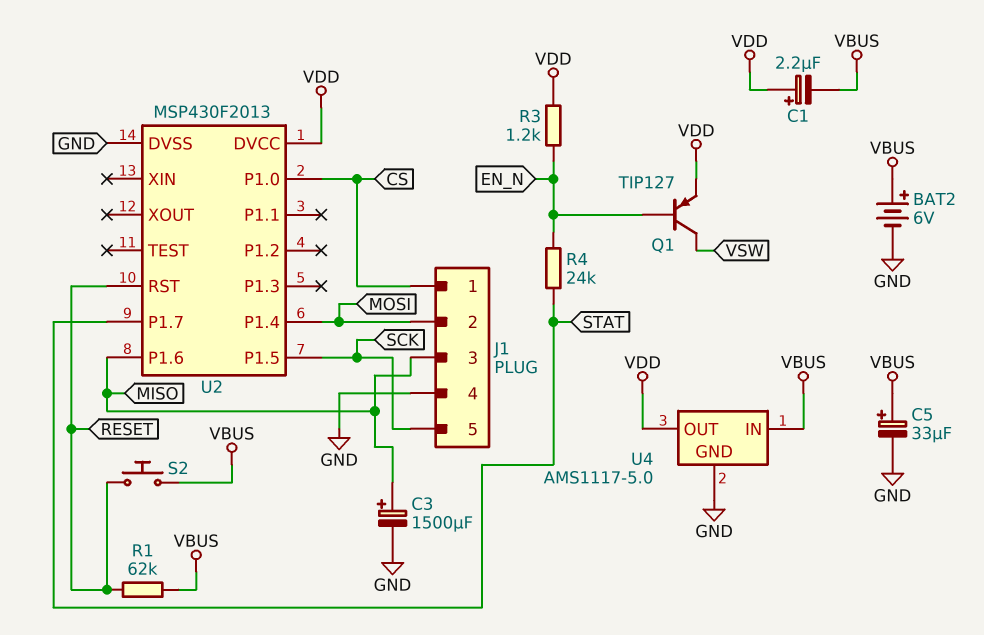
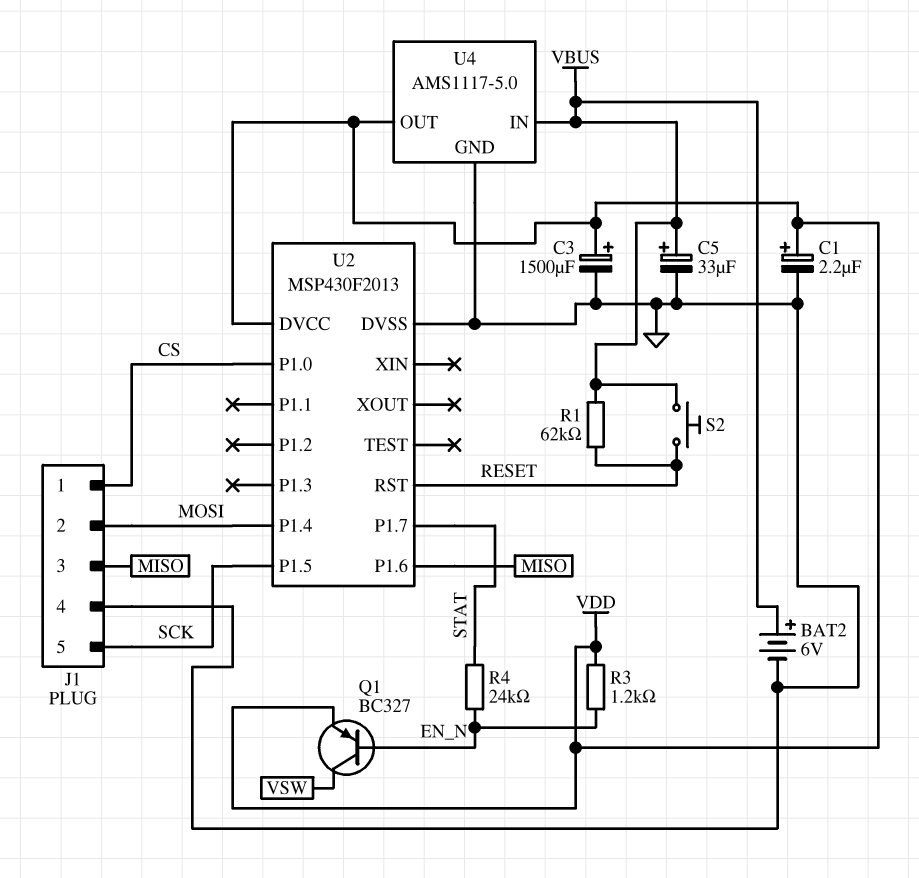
C1: 2.2uF (plus VDD, minus VBUS) -> 2.2uF (plus VDD, minus GND)
C3: 1500uF (plus MISO, minus GND) -> 1500uF (plus VDD, minus GND)
Q1: PNP TIP127 (B EN_N, C VSW, E VDD) -> PNP BC327 (B EN_N, C VSW, E VDD)

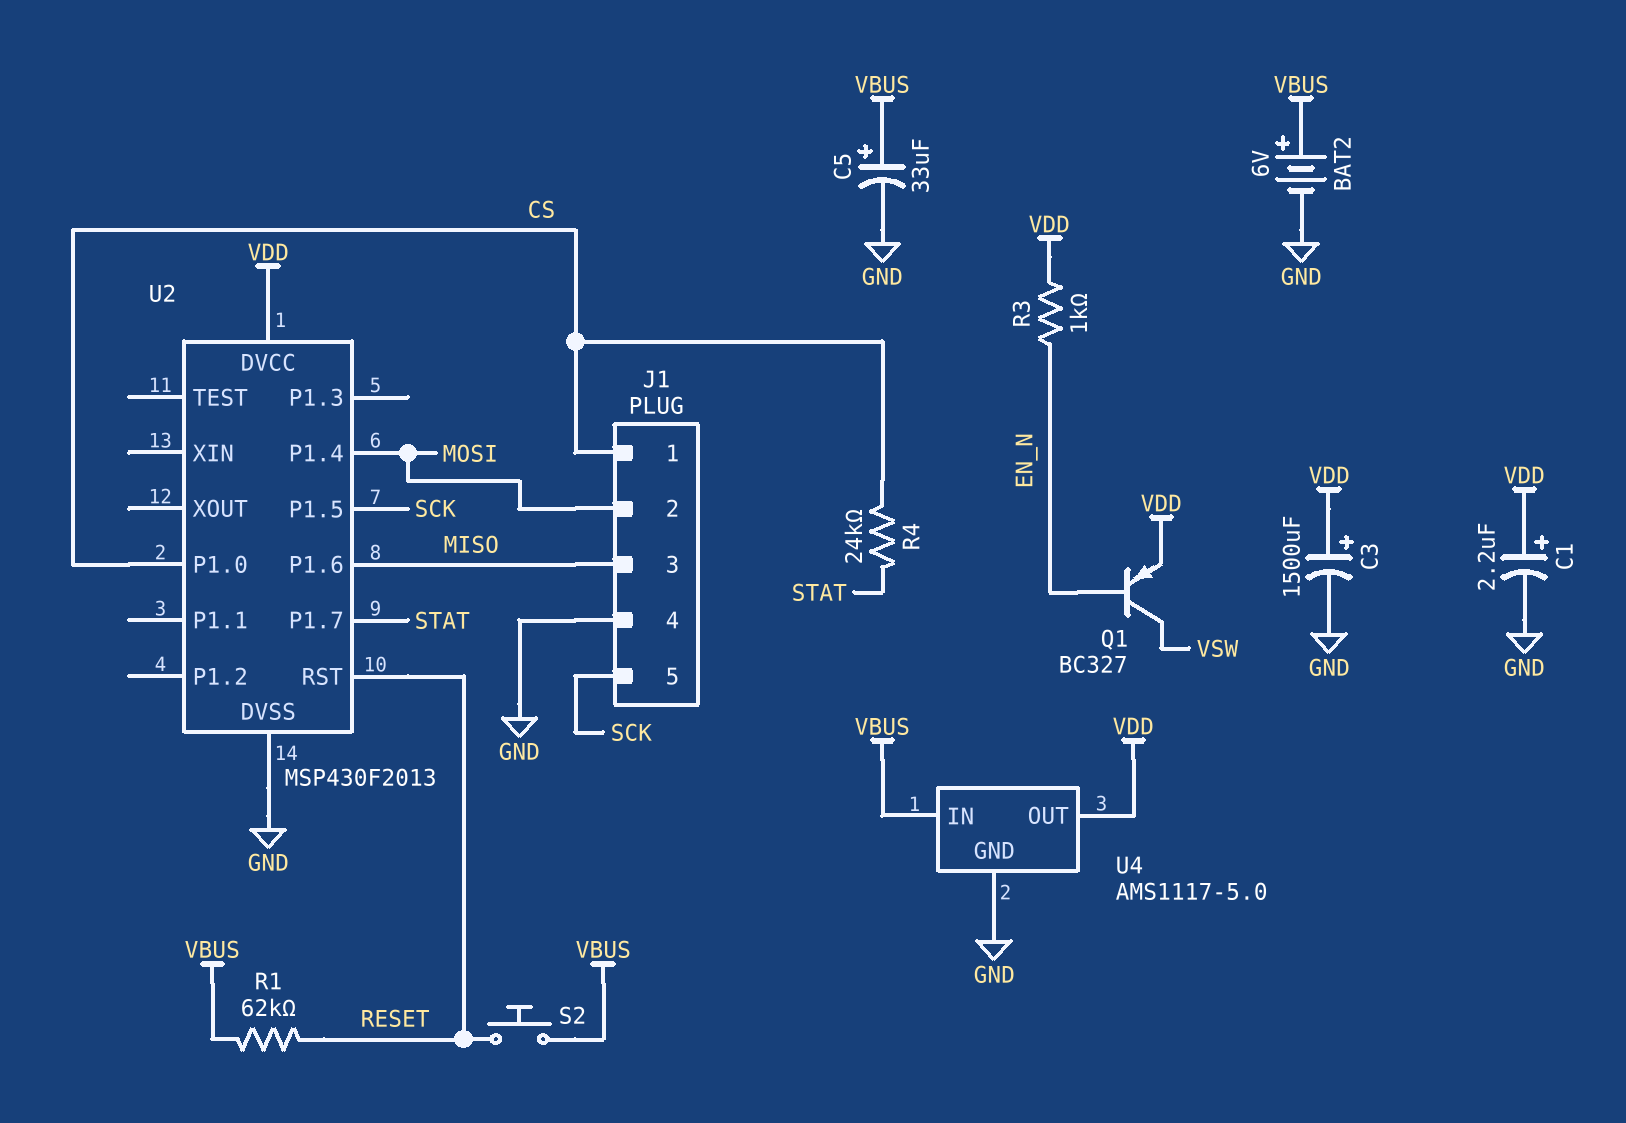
R3: 1.2k (EN_N, VDD) -> 1k (EN_N, VDD)
R4: 24k (EN_N, STAT) -> 24k (CS, STAT)

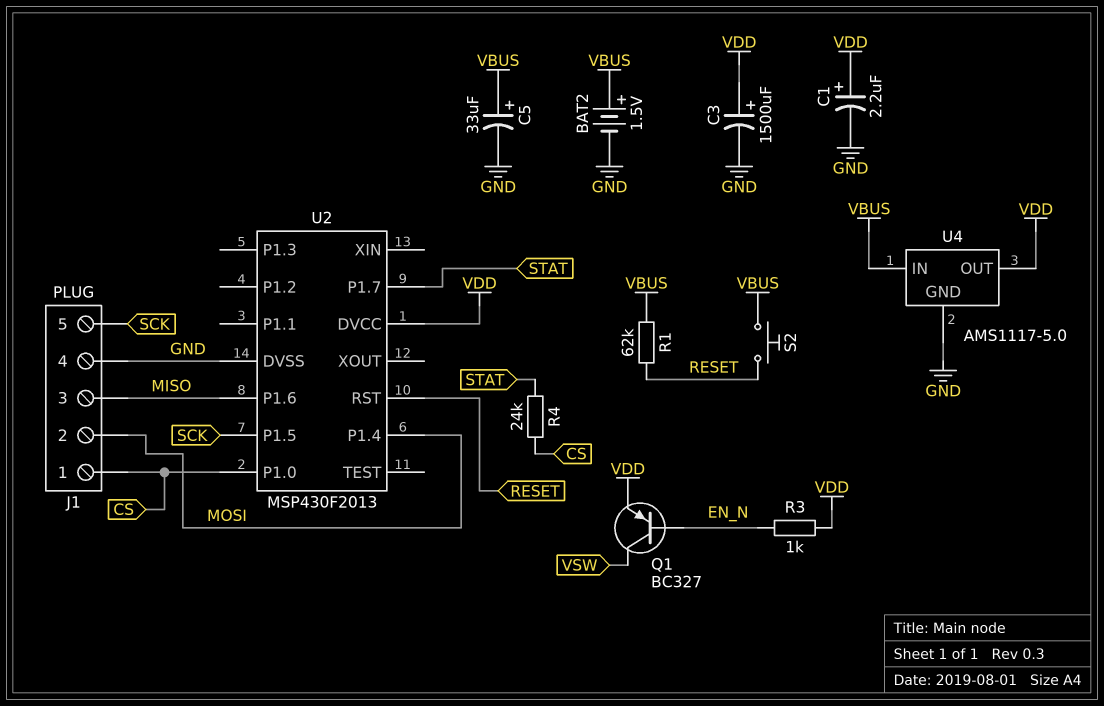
BAT2: 6V (plus VBUS, minus GND) -> 1.5V (plus VBUS, minus GND)

